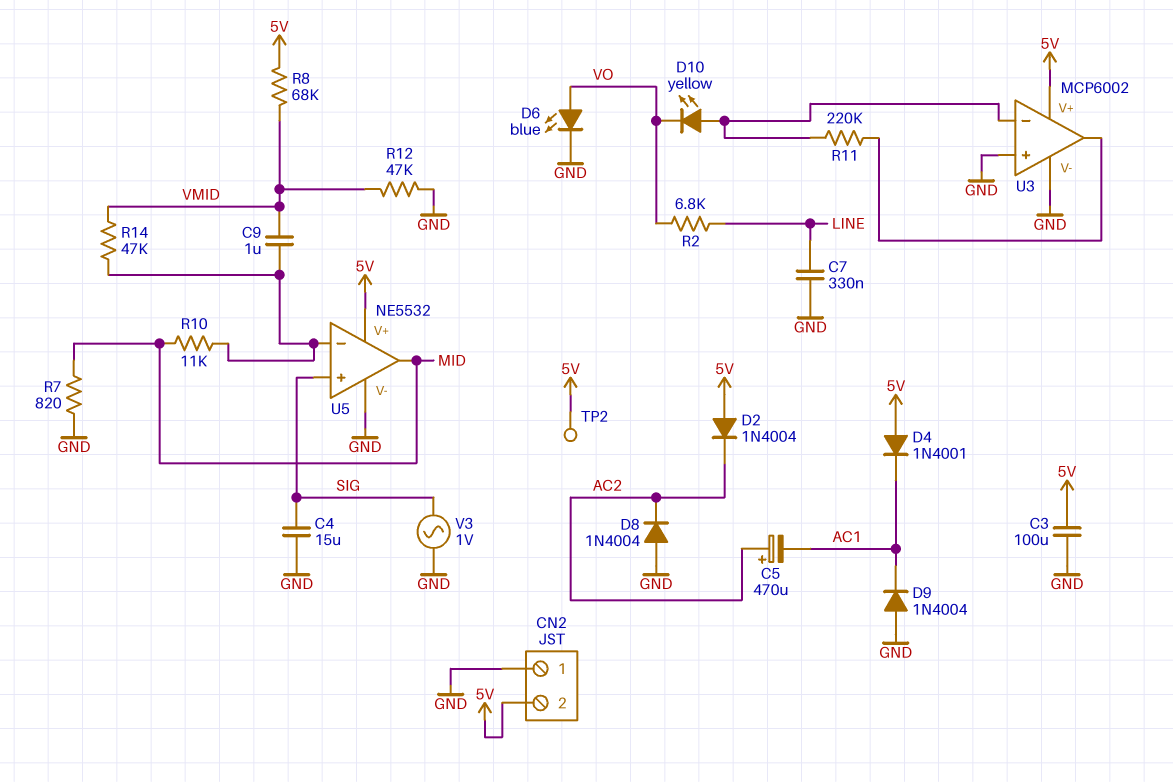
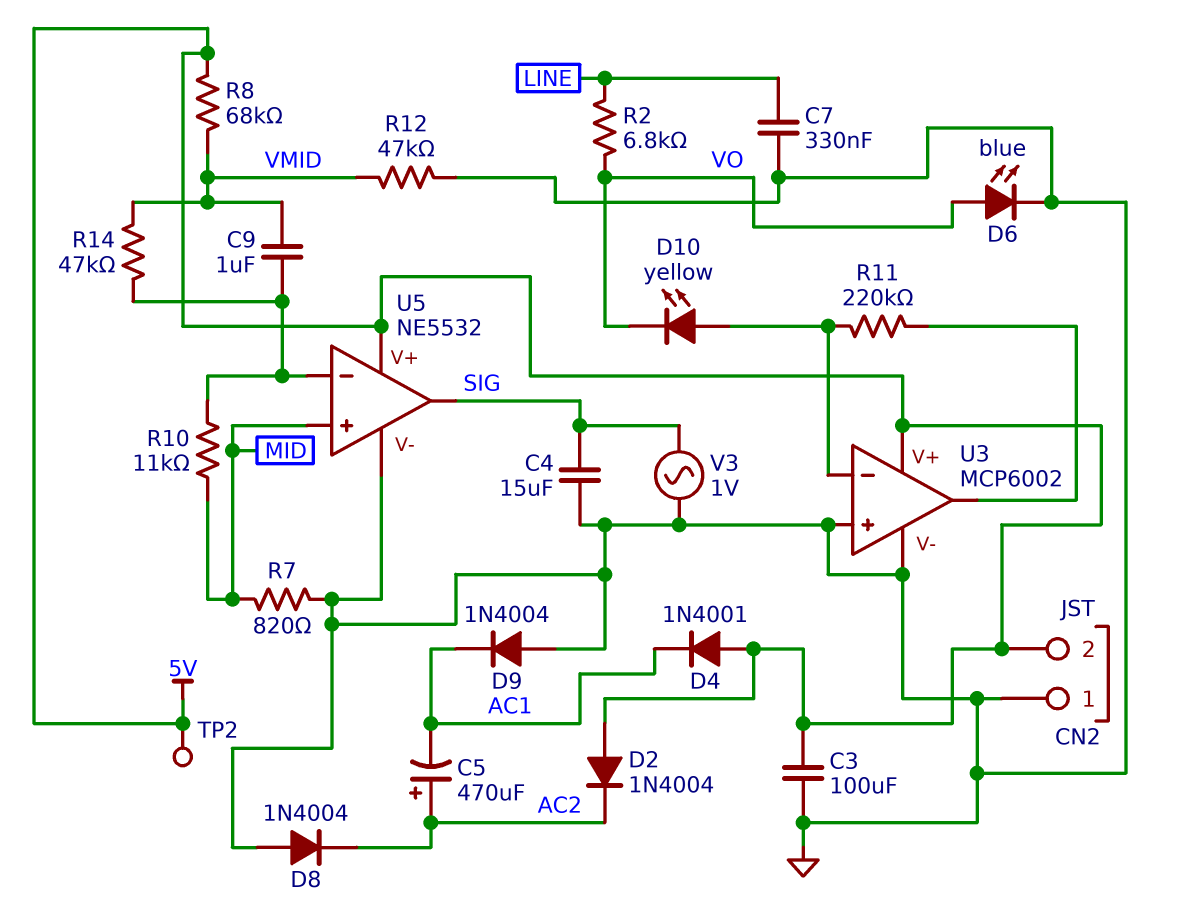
U5 pin in+: SIG -> MID
U5 pin out: MID -> SIG

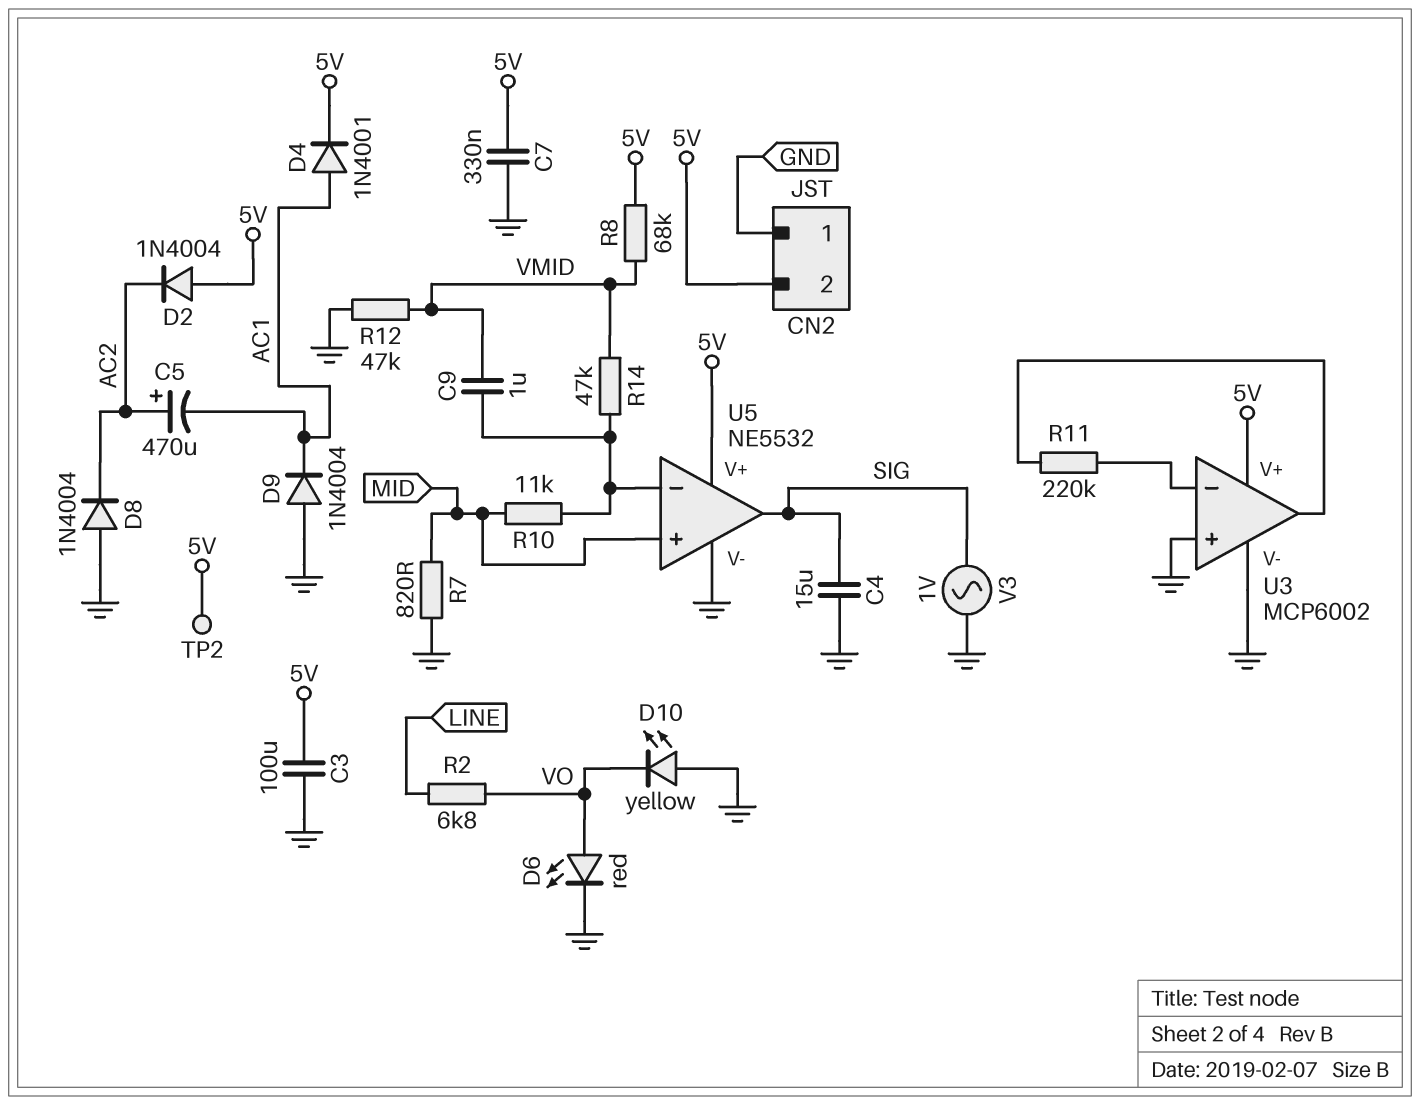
C7: 330nF (GND, LINE) -> 330nF (5V, GND)
D4: diode 1N4001 (A 5V, K AC1) -> diode 1N4001 (A AC1, K 5V)
D6: LED blue (A VO, K GND) -> LED red (A VO, K GND)
D10: LED yellow (A U3/in-, K VO) -> LED yellow (A GND, K VO)

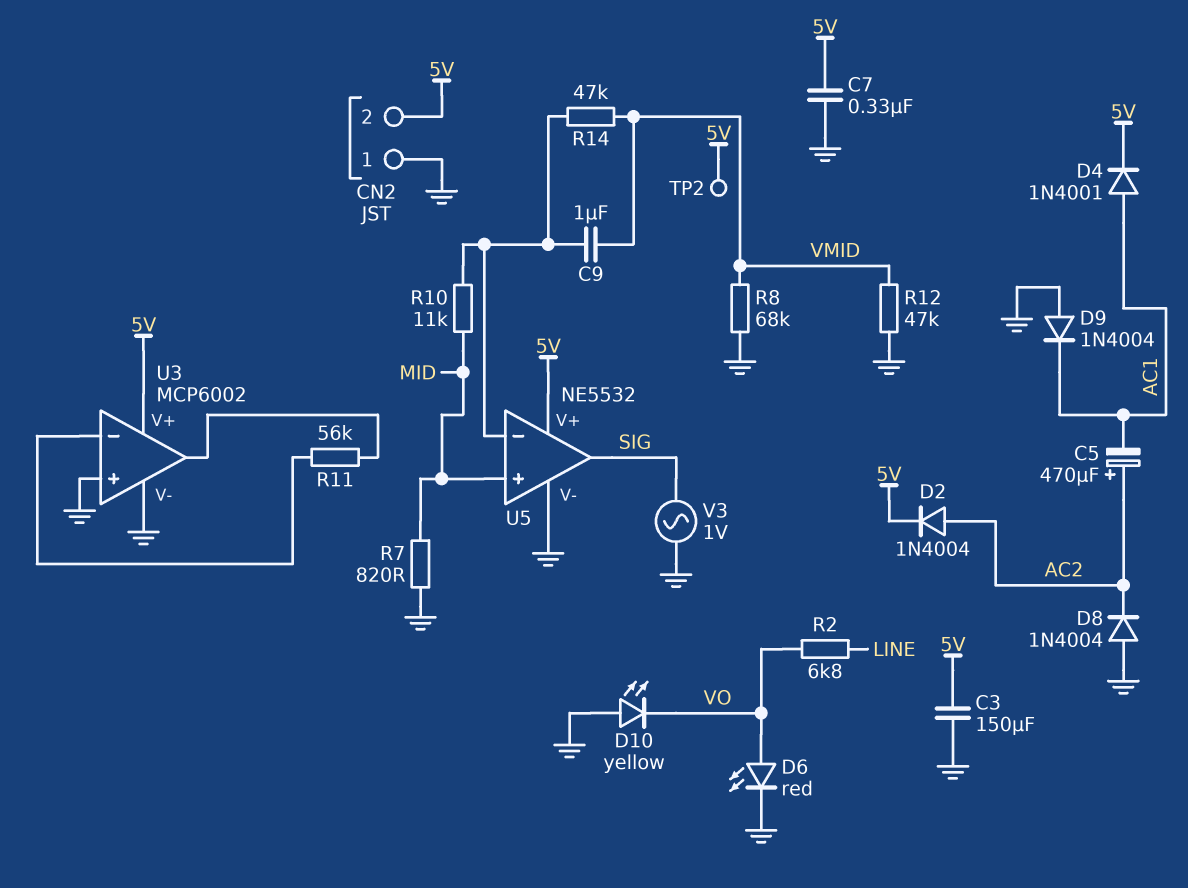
C3: 100uF (5V, GND) -> 150uF (5V, GND)
C4: 15uF (GND, SIG) -> none
D2: diode 1N4004 (A 5V, K AC2) -> diode 1N4004 (A AC2, K 5V)
R8: 68k (5V, VMID) -> 68k (GND, VMID)
R11: 220k (U3/in-, U3/out) -> 56k (U3/in-, U3/out)

